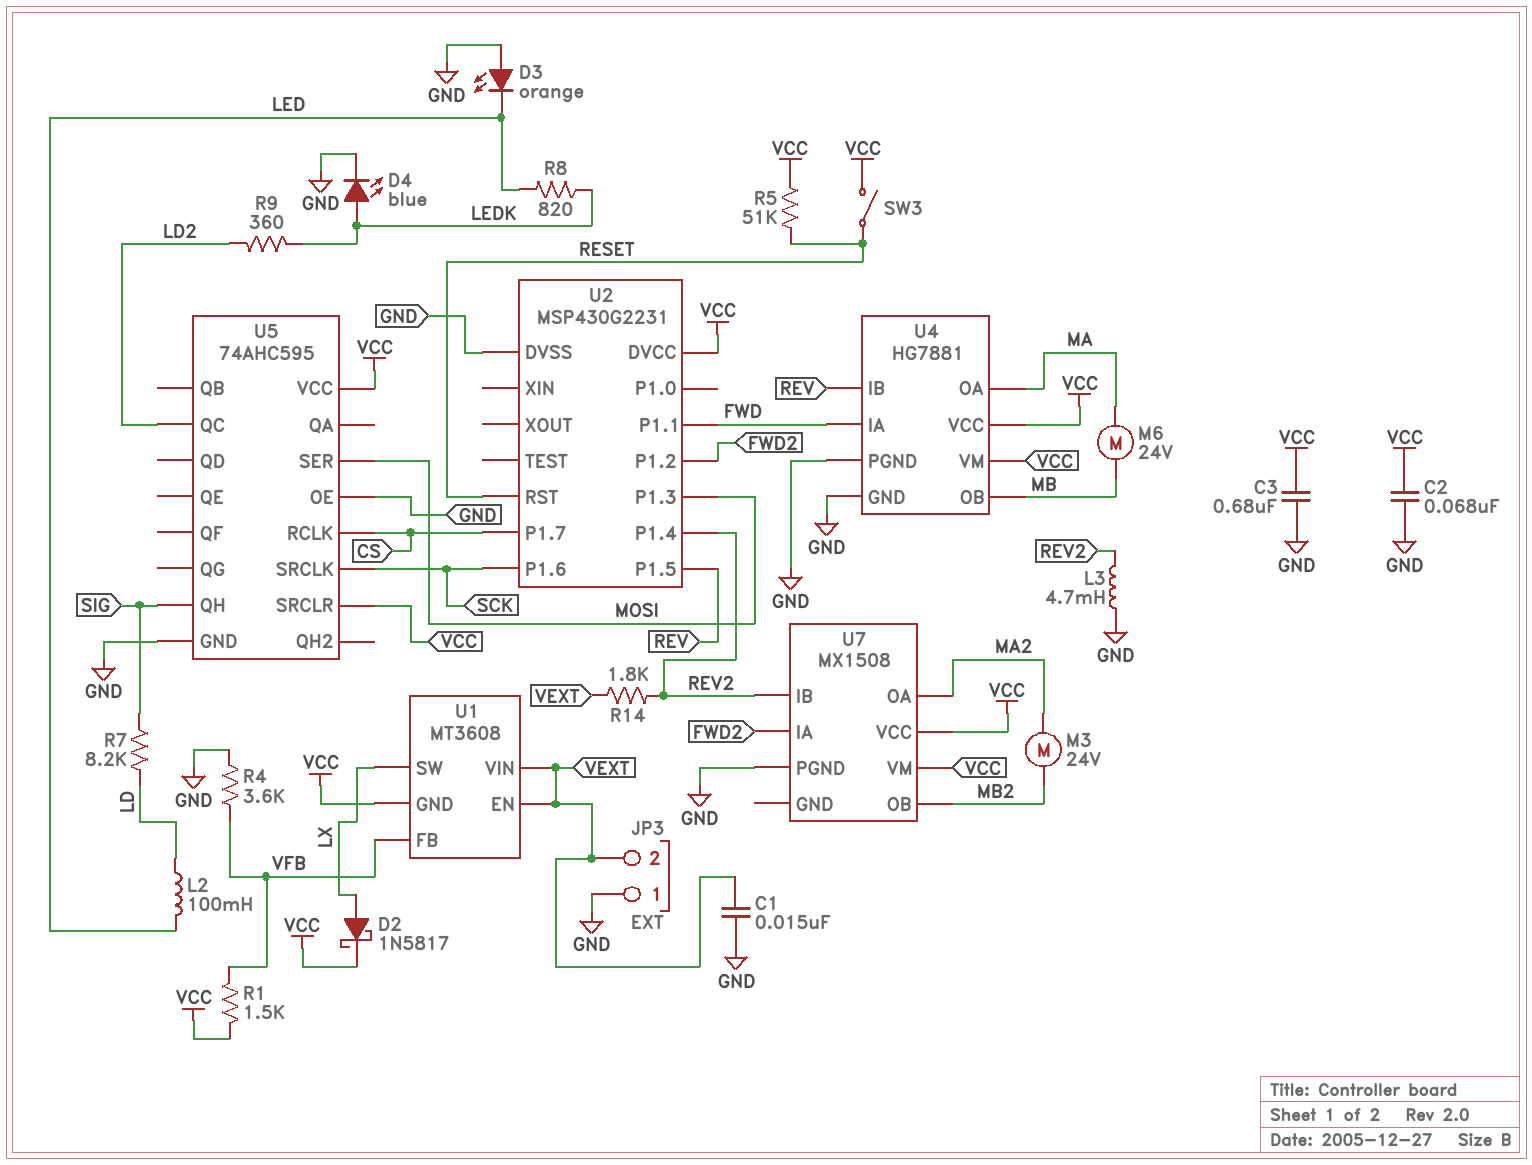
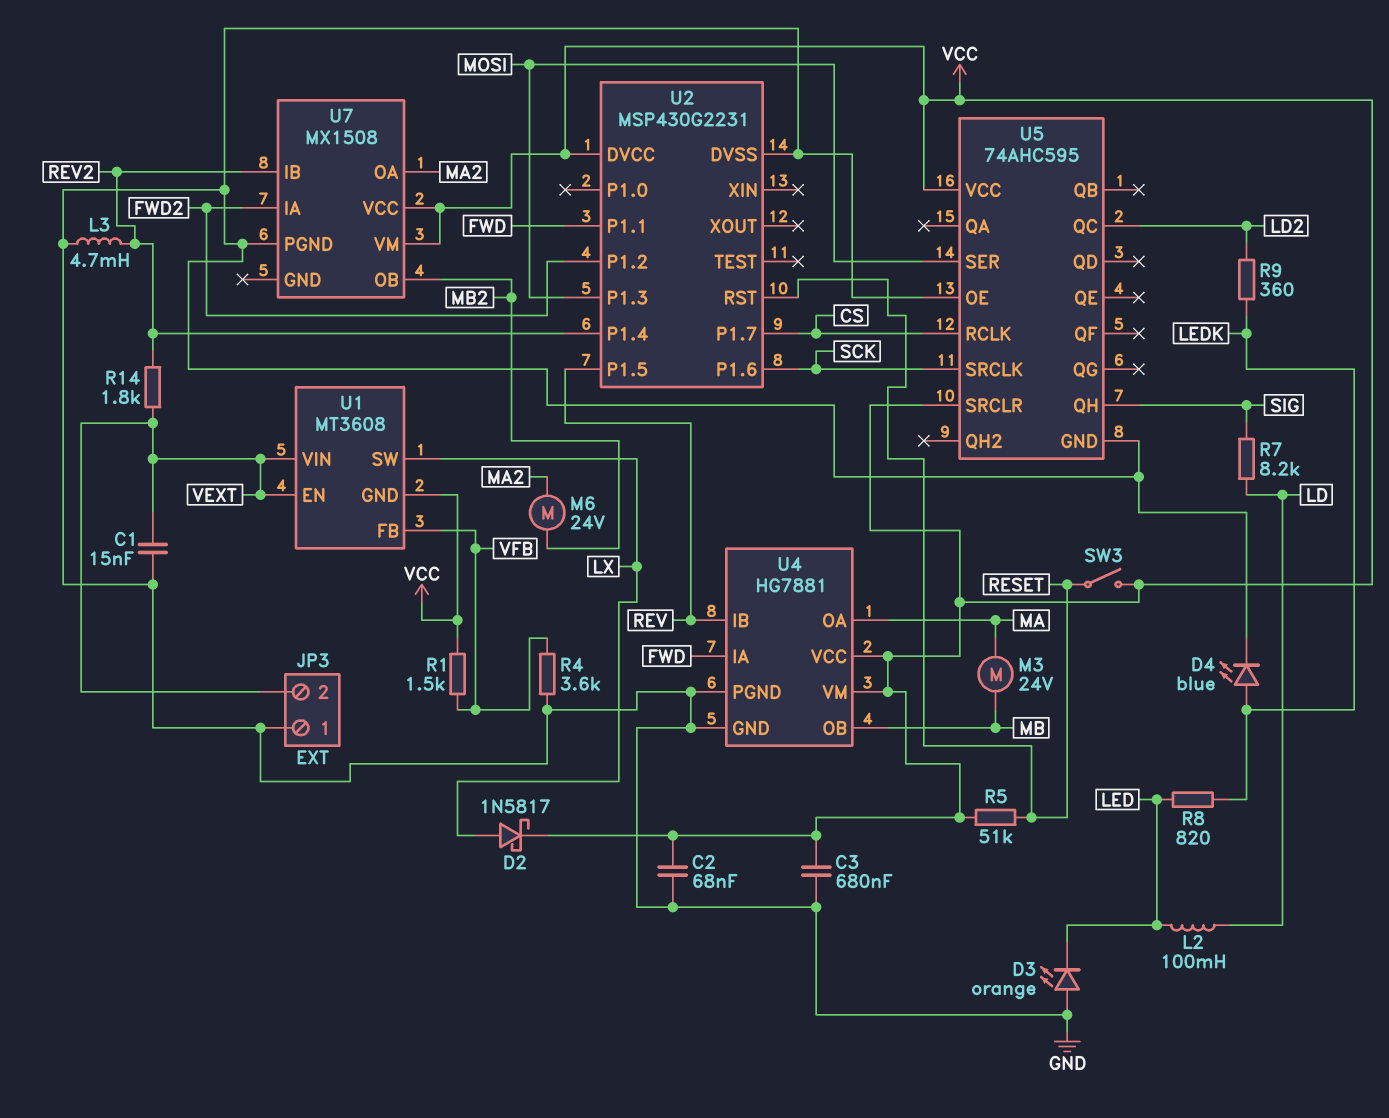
M3: motor 24V (MA2, MB2) -> motor 24V (MA, MB)
M6: motor 24V (MA, MB) -> motor 24V (MA2, MB2)

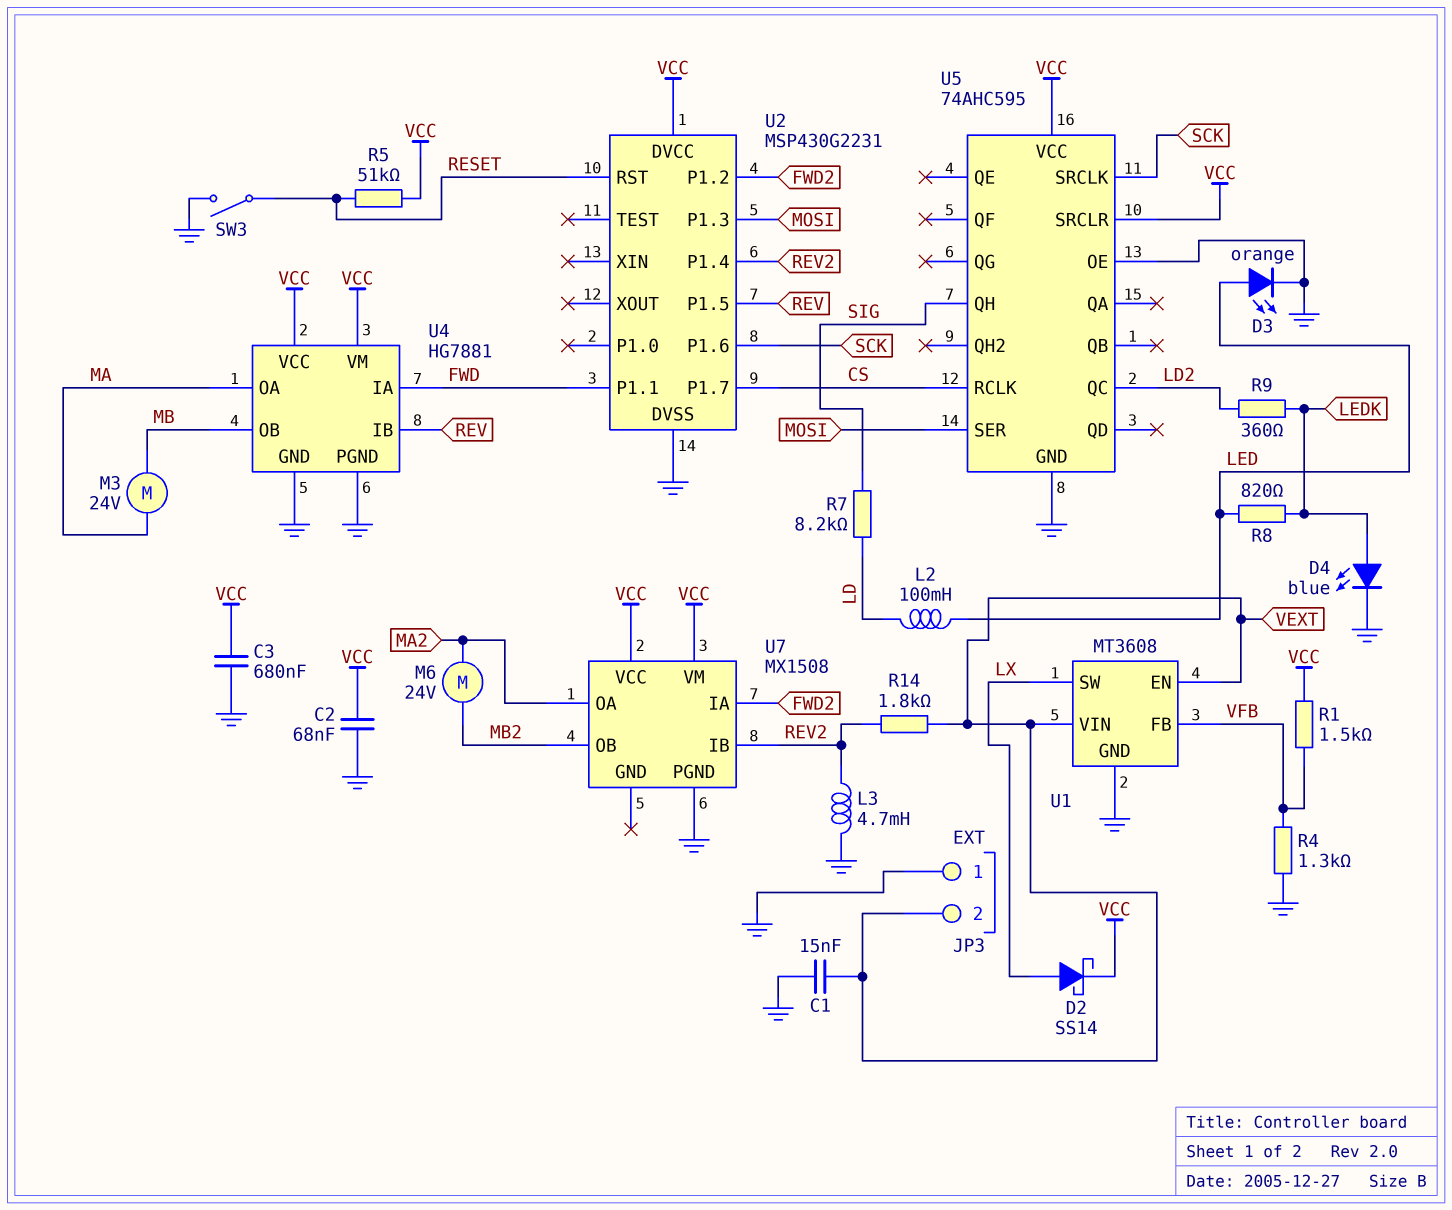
D2: schottky 1N5817 (A LX, K VCC) -> schottky SS14 (A LX, K VCC)
D3: LED orange (A GND, K LED) -> LED orange (A LED, K GND)
R4: 3.6k (GND, VFB) -> 1.3k (GND, VFB)
SW3: switch (RESET, VCC) -> switch (GND, RESET)
U1 pin GND: VCC -> GND

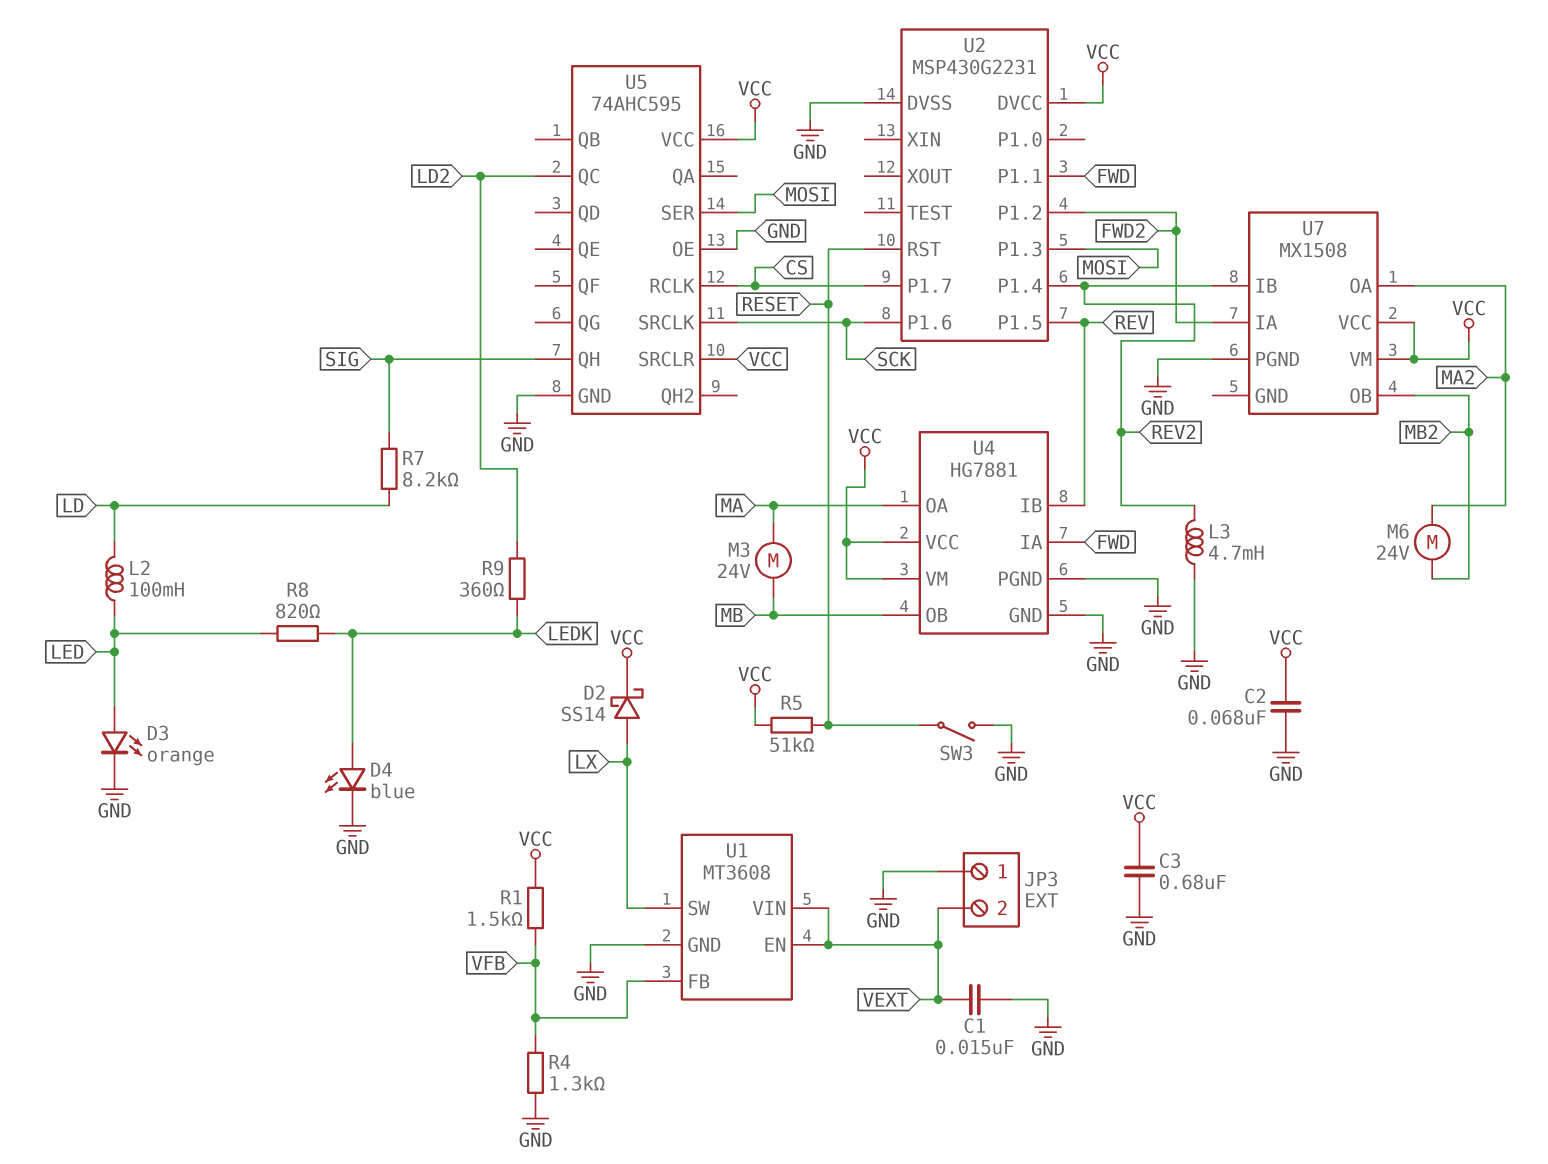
R14: 1.8k (REV2, VEXT) -> none

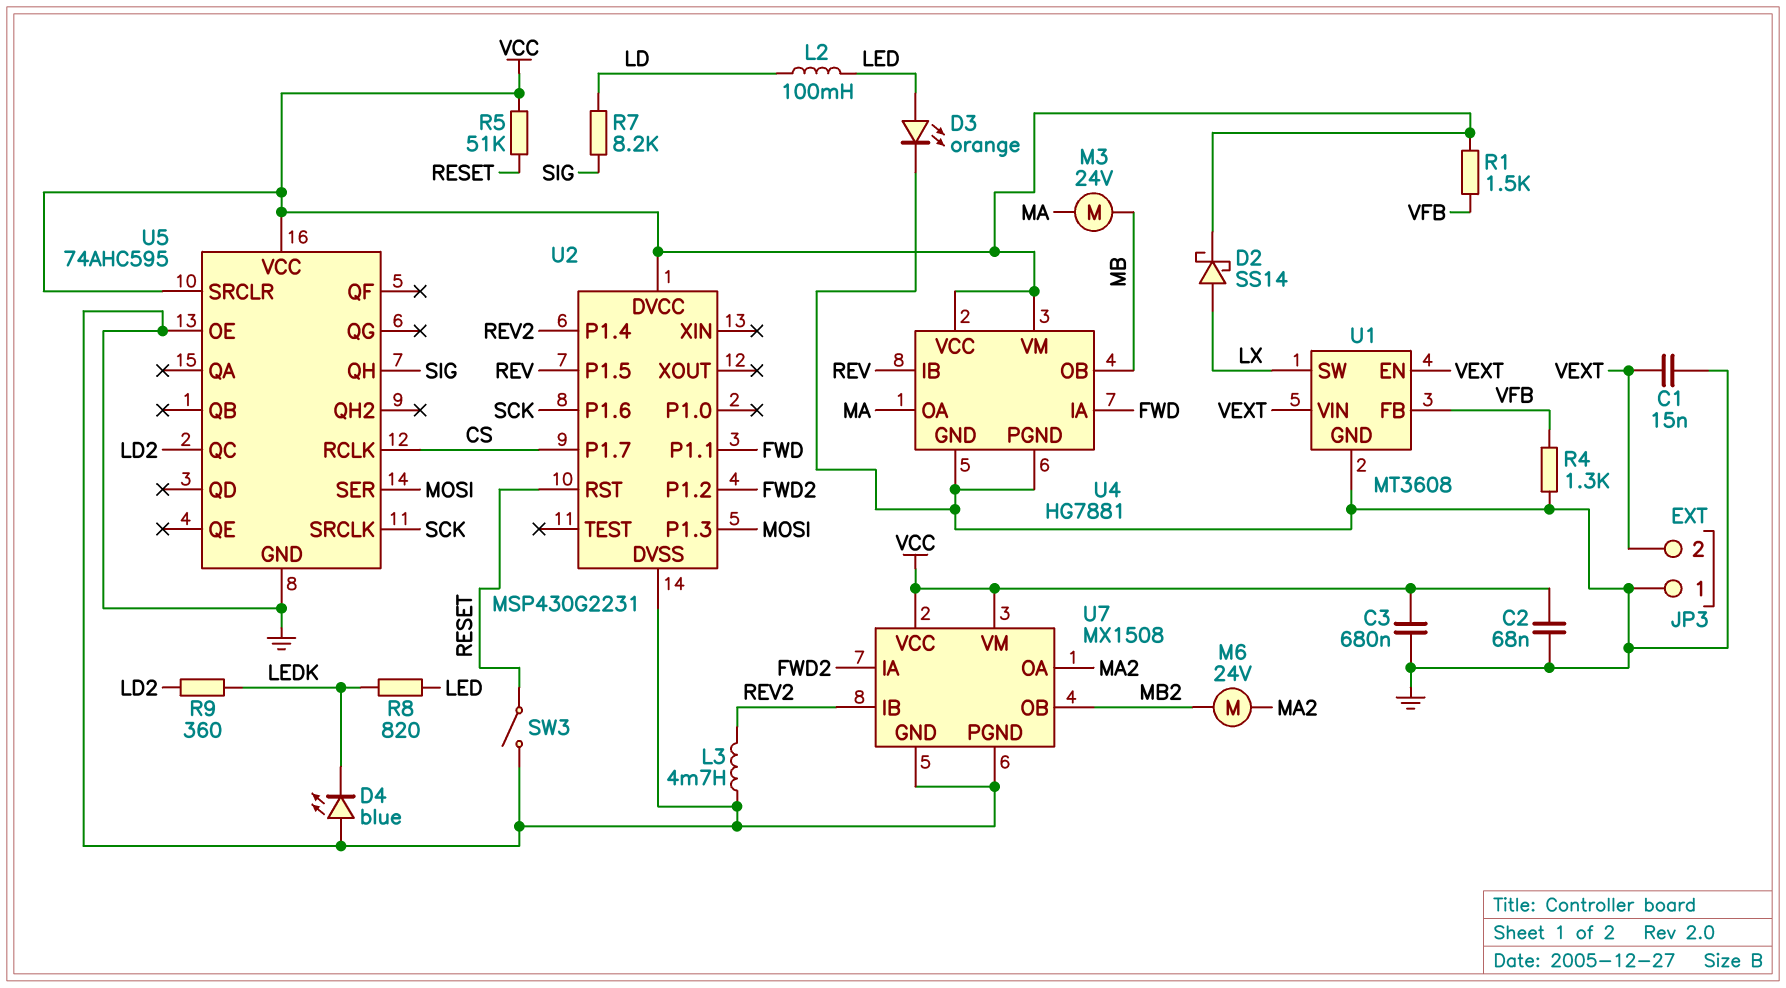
D4: LED blue (A LEDK, K GND) -> LED blue (A GND, K LEDK)
U7 pin GND: none -> GND

